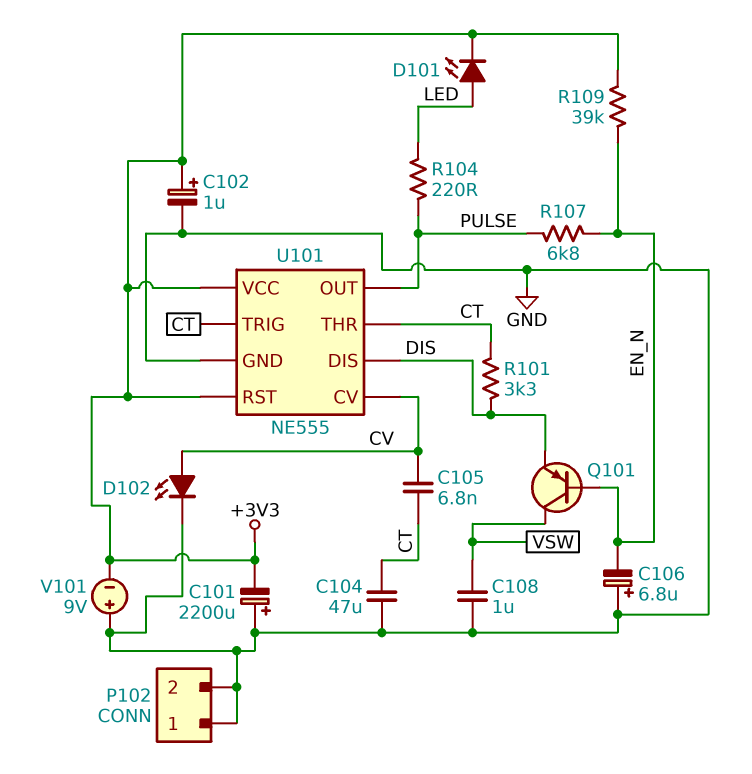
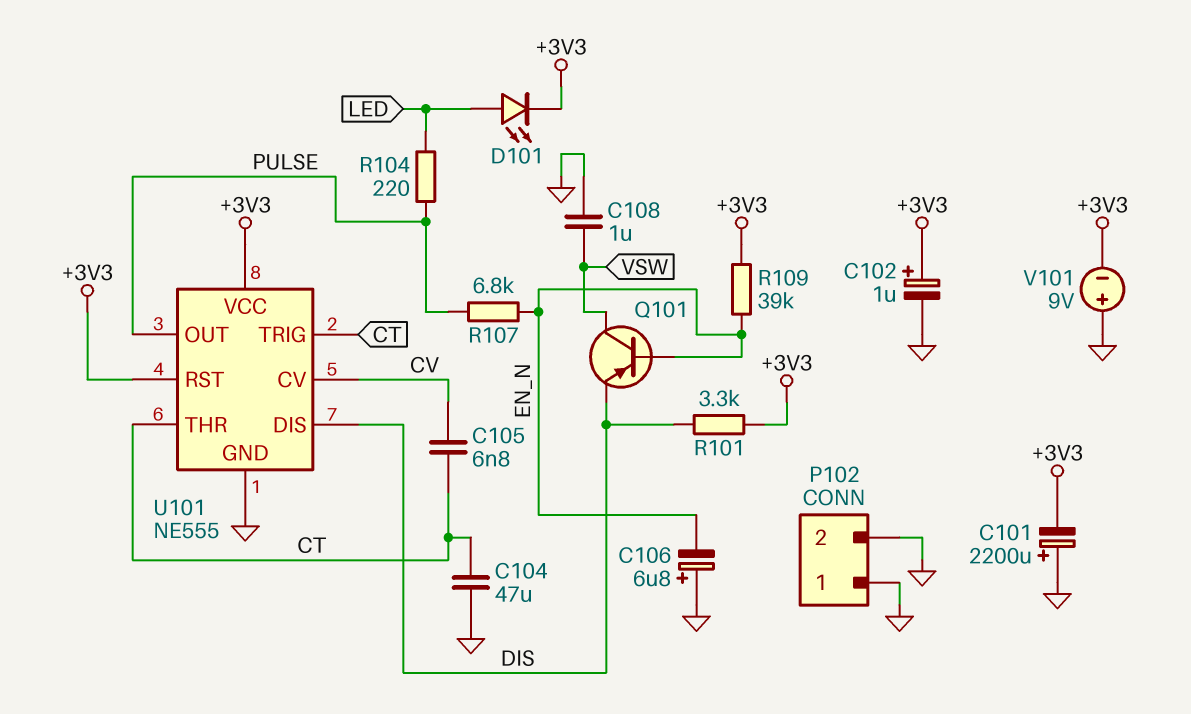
D102: LED (A CV, K GND) -> none
R101: 3.3k (CT, DIS) -> 3.3k (+3V3, DIS)

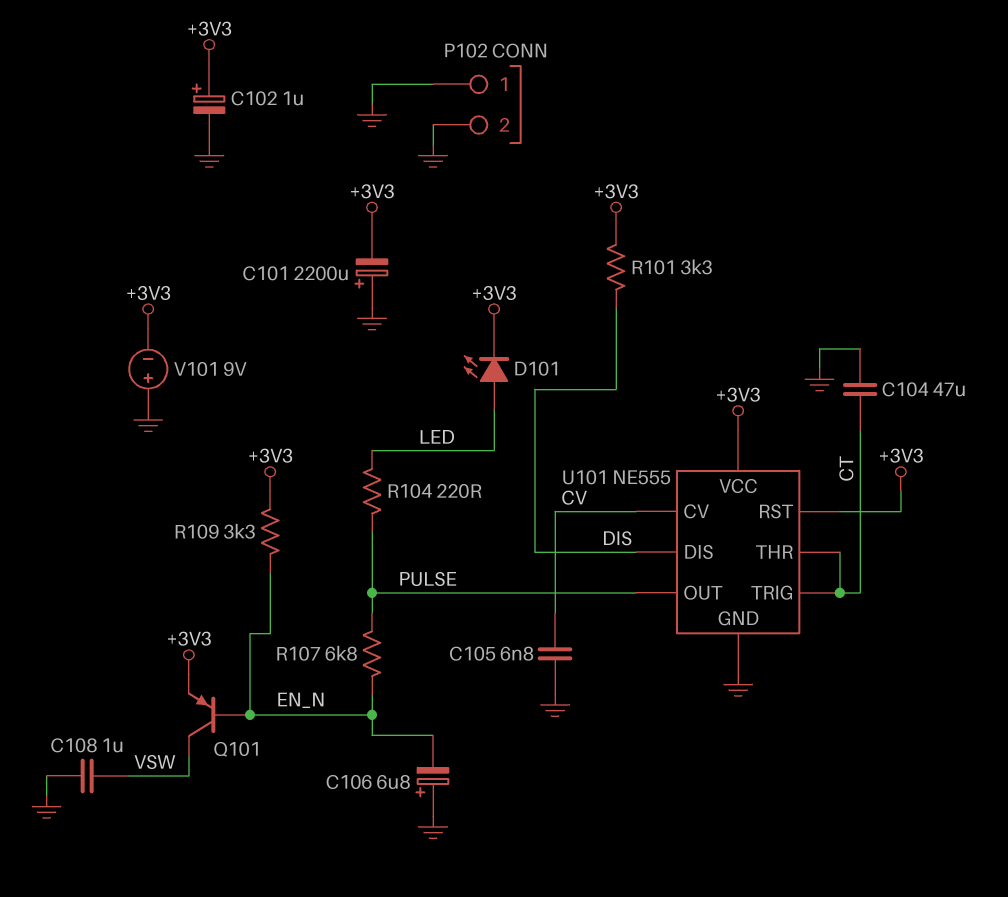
C105: 6.8nF (CT, CV) -> 6.8nF (CV, GND)
Q101: PNP (B EN_N, C VSW, E DIS) -> PNP (B EN_N, C VSW, E +3V3)
R109: 39k (+3V3, EN_N) -> 3.3k (+3V3, EN_N)

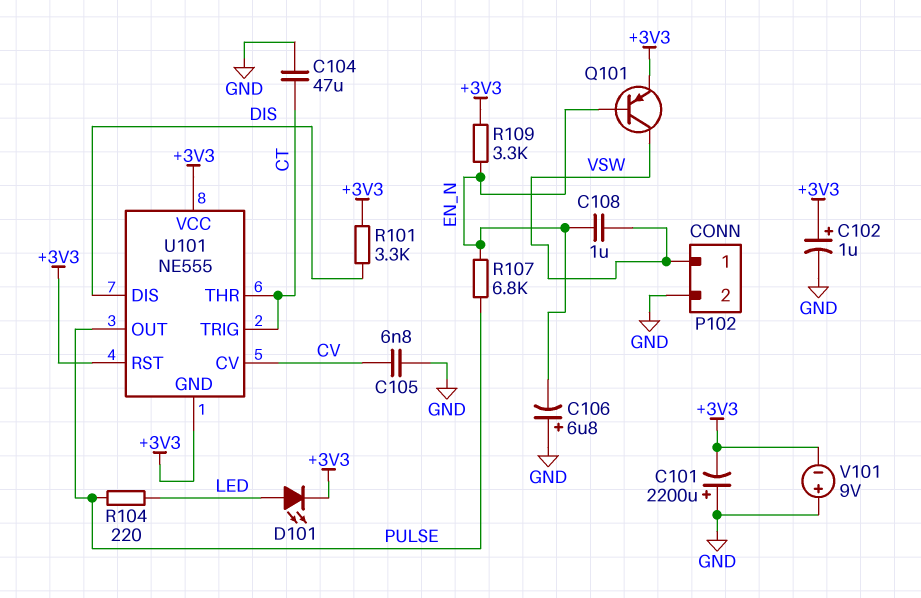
C108: 1uF (GND, VSW) -> 1uF (EN_N, VSW)
P102 pin 1: GND -> VSW
U101 pin GND: GND -> +3V3

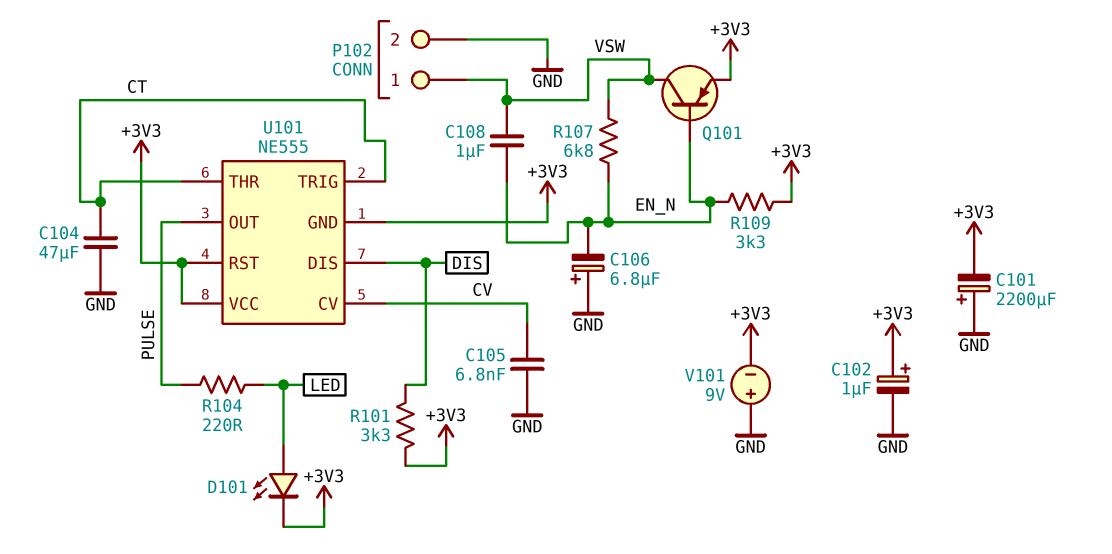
R107: 6.8k (EN_N, PULSE) -> 6.8k (EN_N, VSW)

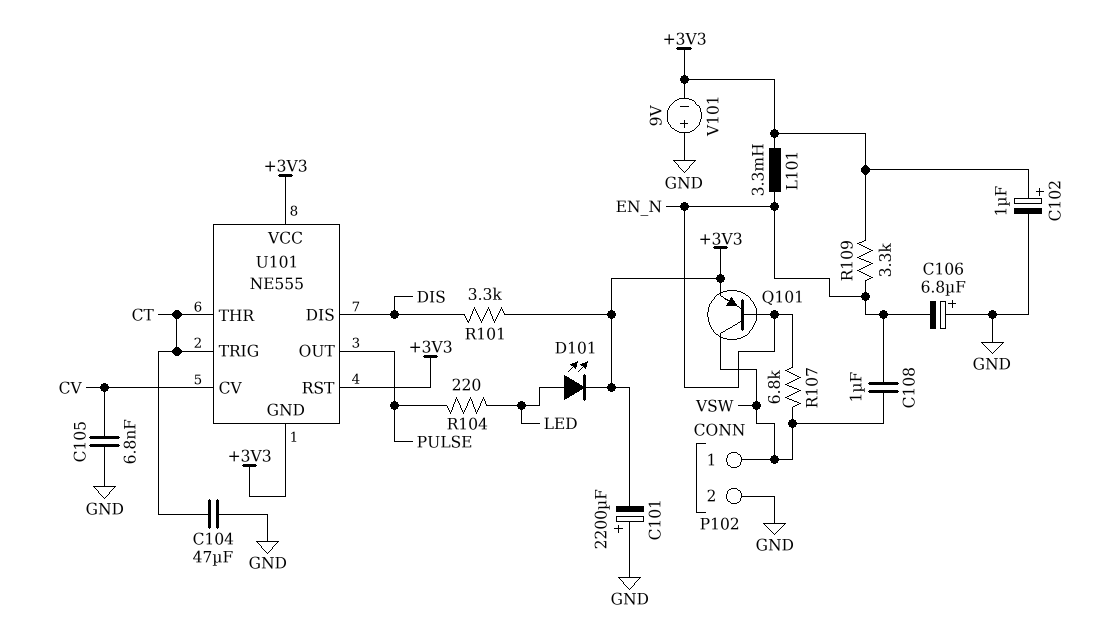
L101: none -> 3.3mH (+3V3, EN_N)

